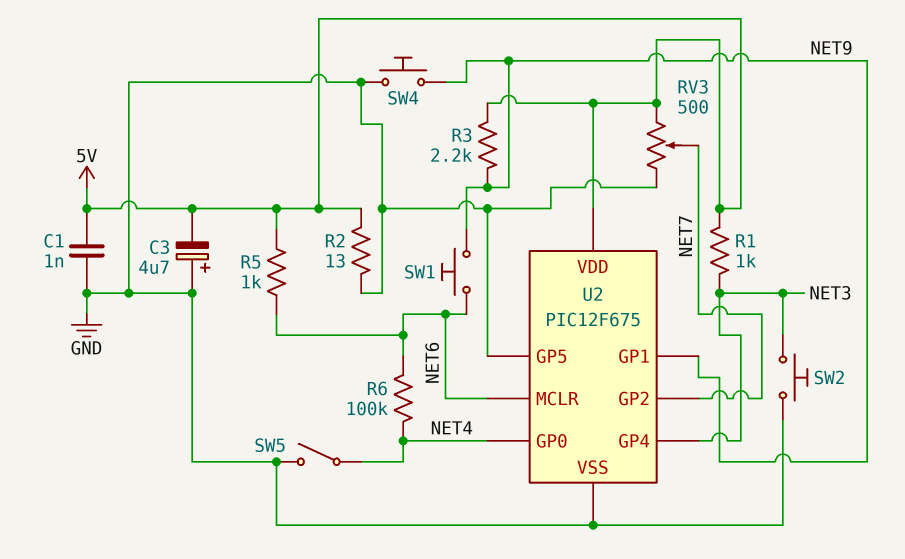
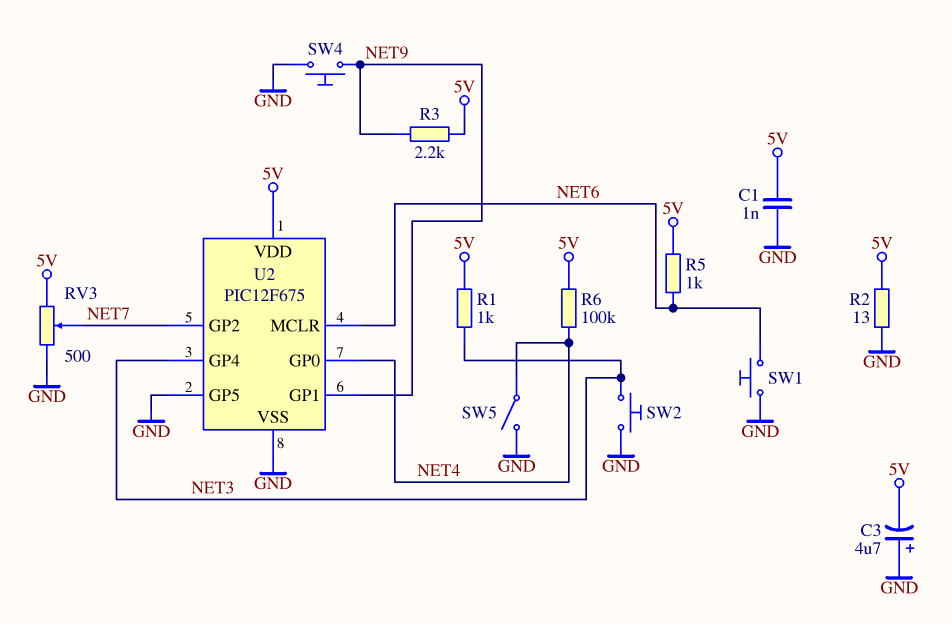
R6: 100k (NET4, NET6) -> 100k (5V, NET4)
SW1: button (NET6, NET9) -> button (GND, NET6)

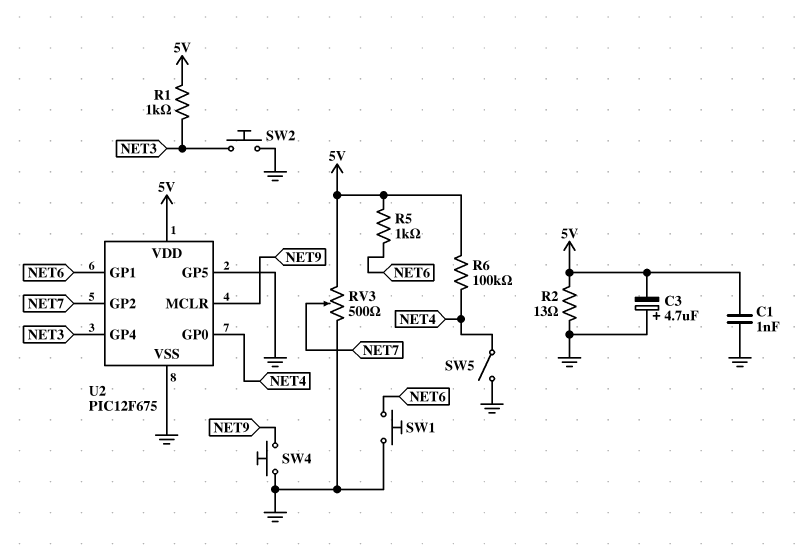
R3: 2.2k (5V, NET9) -> none
U2 pin GP1: NET9 -> NET6
U2 pin MCLR: NET6 -> NET9

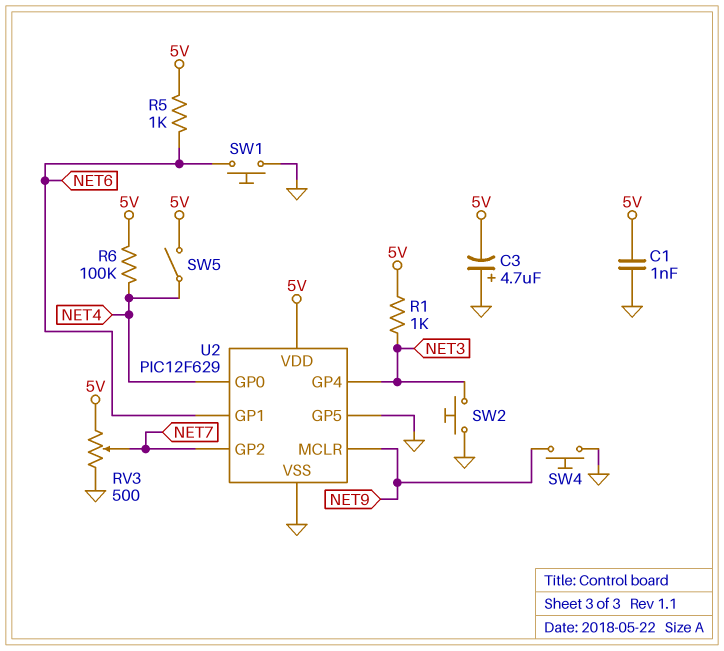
R2: 13 (5V, GND) -> none
SW5: switch (GND, NET4) -> switch (5V, NET4)
U2: PIC12F675 -> PIC12F629

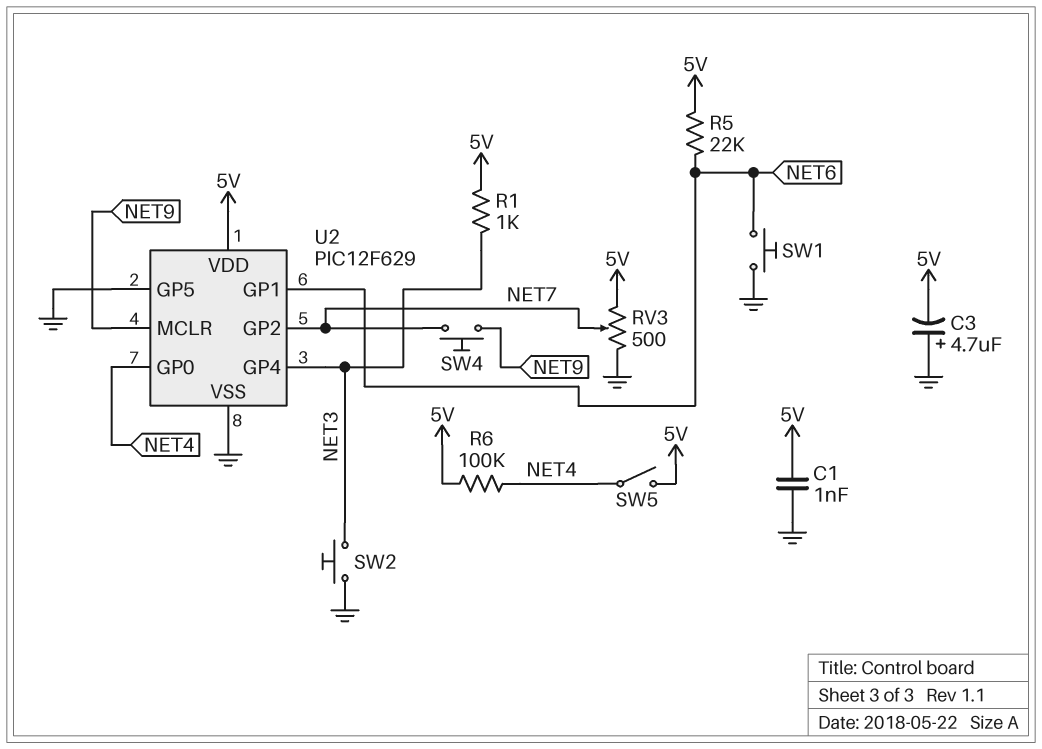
R5: 1k (5V, NET6) -> 22k (5V, NET6)
SW4: button (GND, NET9) -> button (NET7, NET9)

